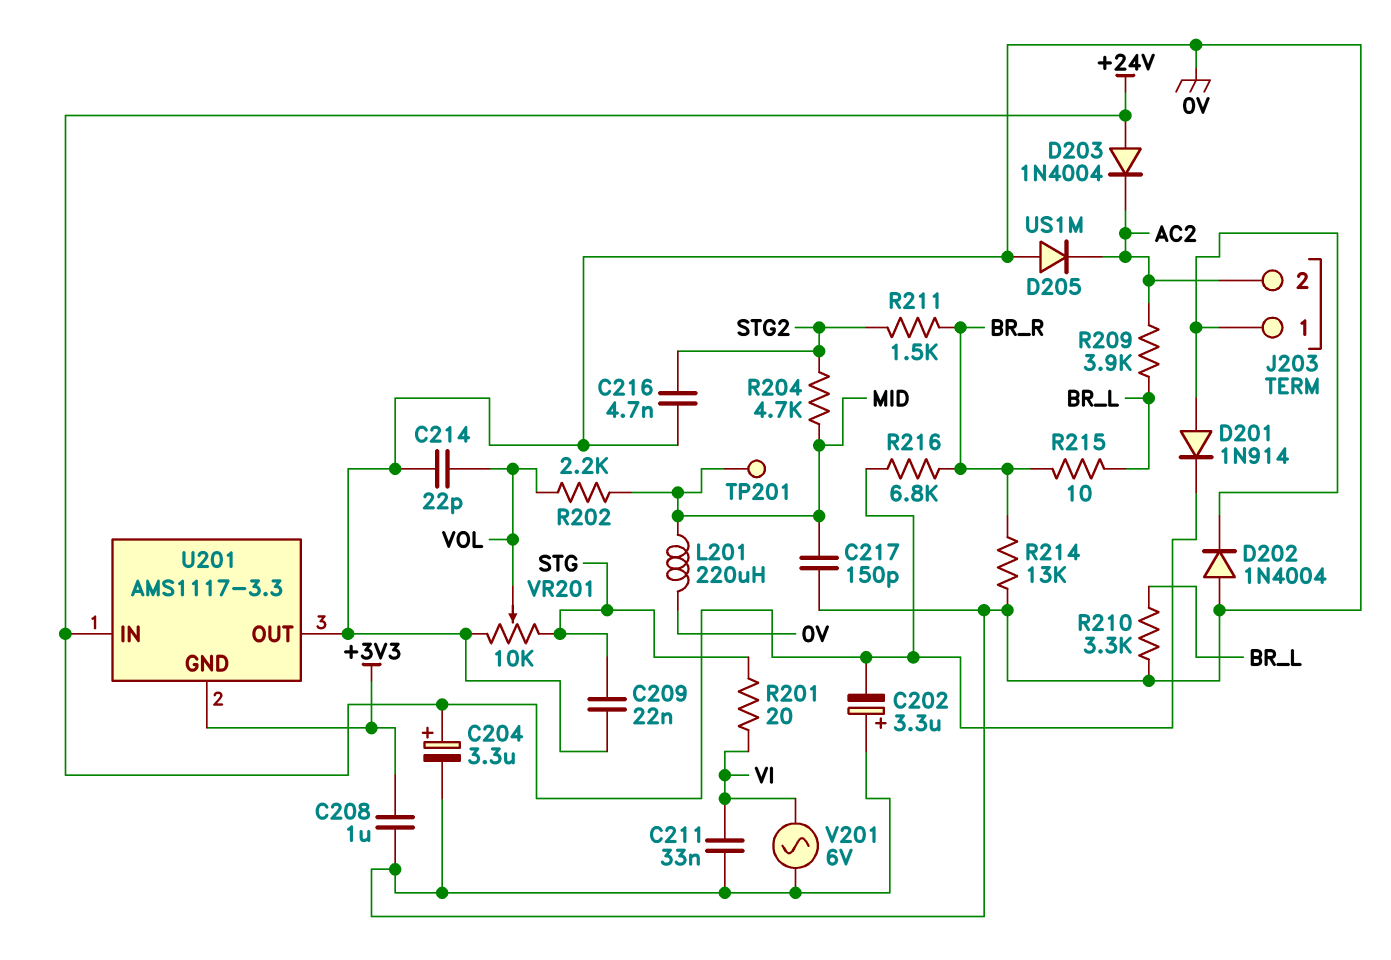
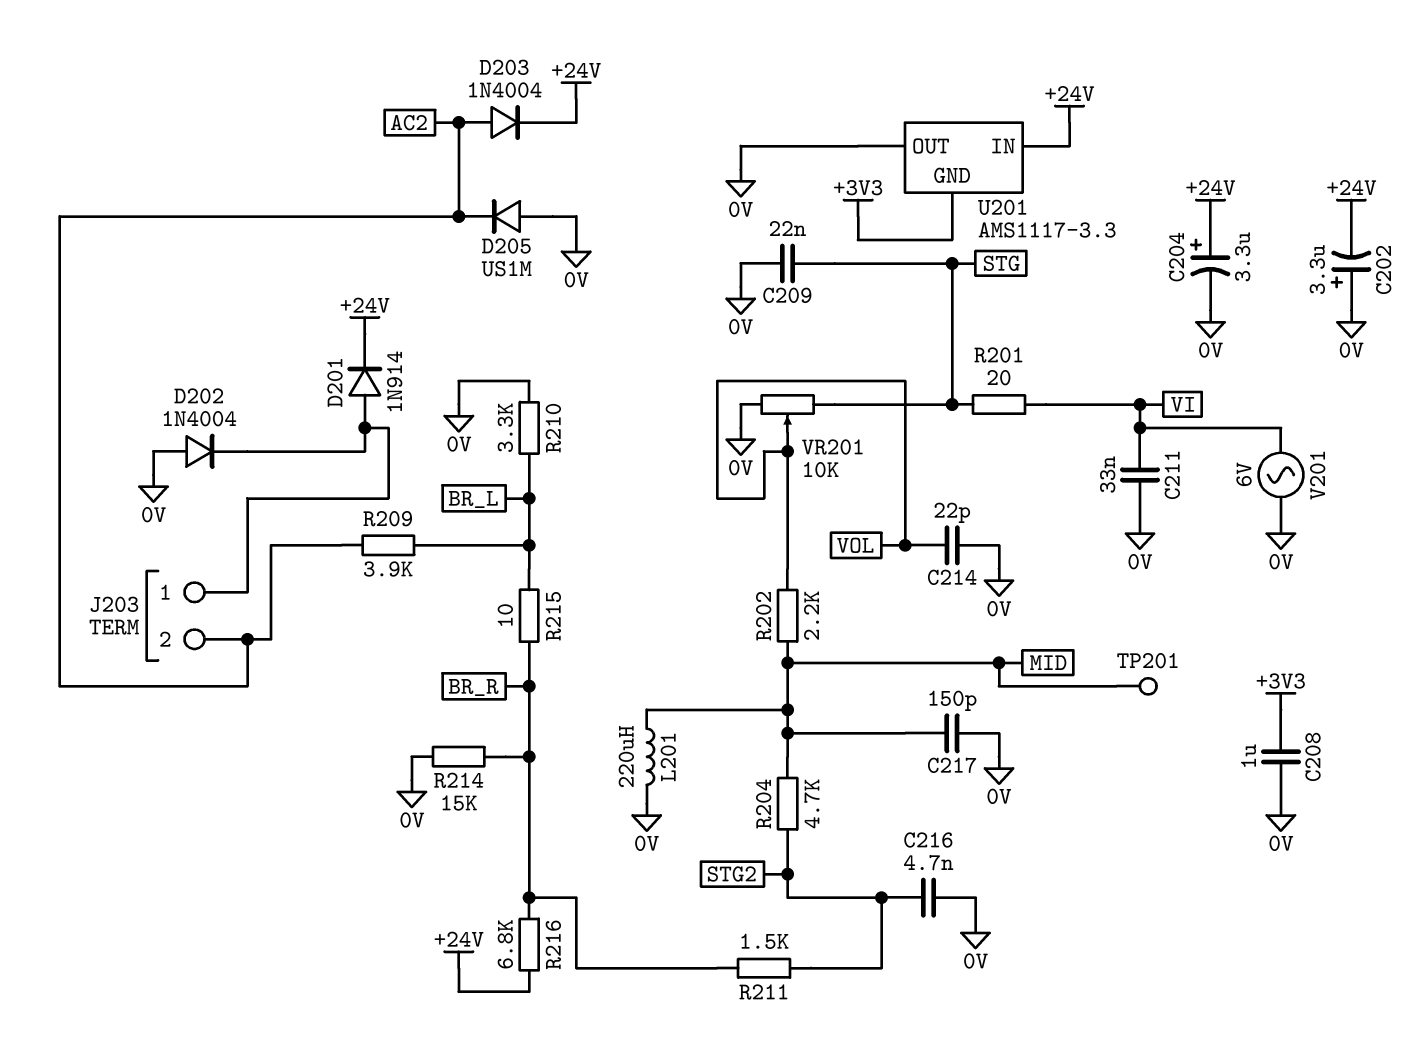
D203: diode 1N4004 (A +24V, K AC2) -> diode 1N4004 (A AC2, K +24V)
R214: 13k (0V, BR_R) -> 15k (0V, BR_R)

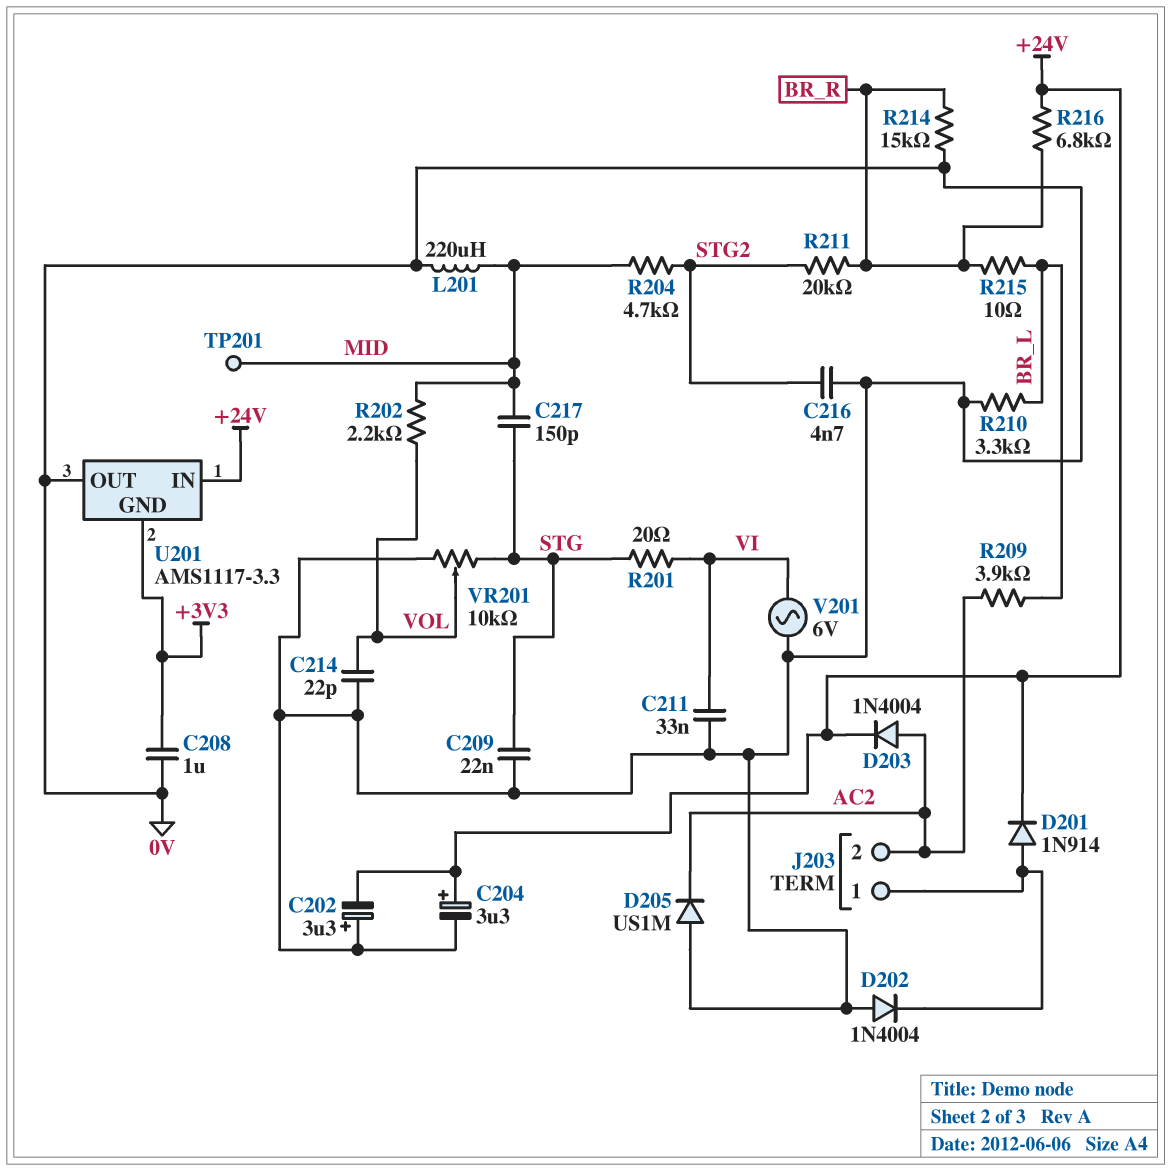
C217: 150pF (0V, MID) -> 150pF (MID, STG)
R211: 1.5k (BR_R, STG2) -> 20k (BR_R, STG2)

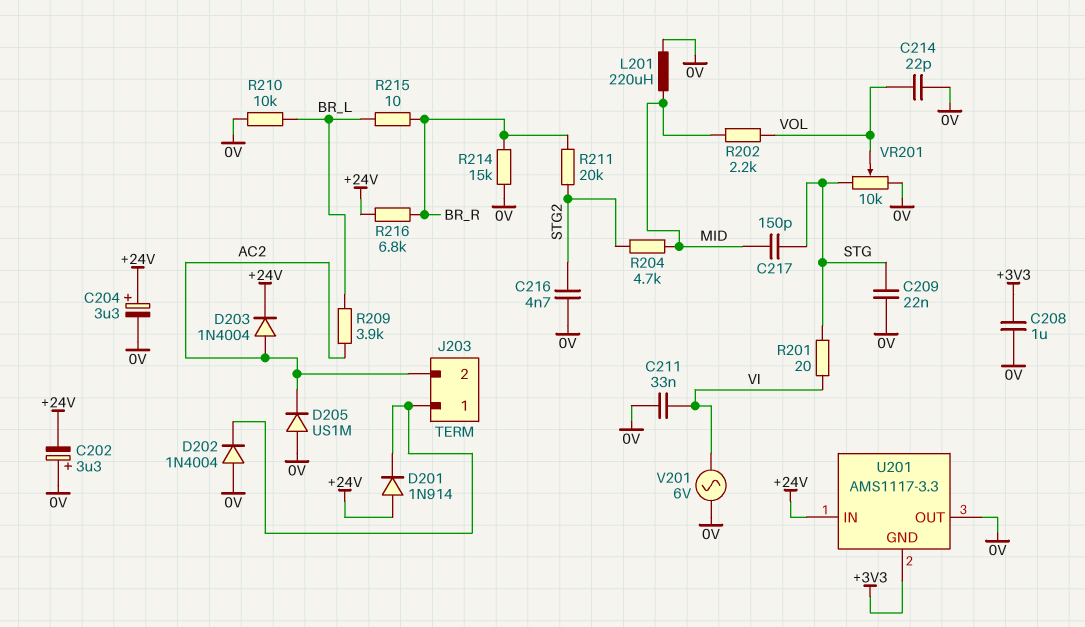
D201: diode 1N914 (A J203/1, K +24V) -> diode 1N914 (A +24V, K J203/1)
R210: 3.3k (0V, BR_L) -> 10k (0V, BR_L)
TP201: test point (MID) -> none

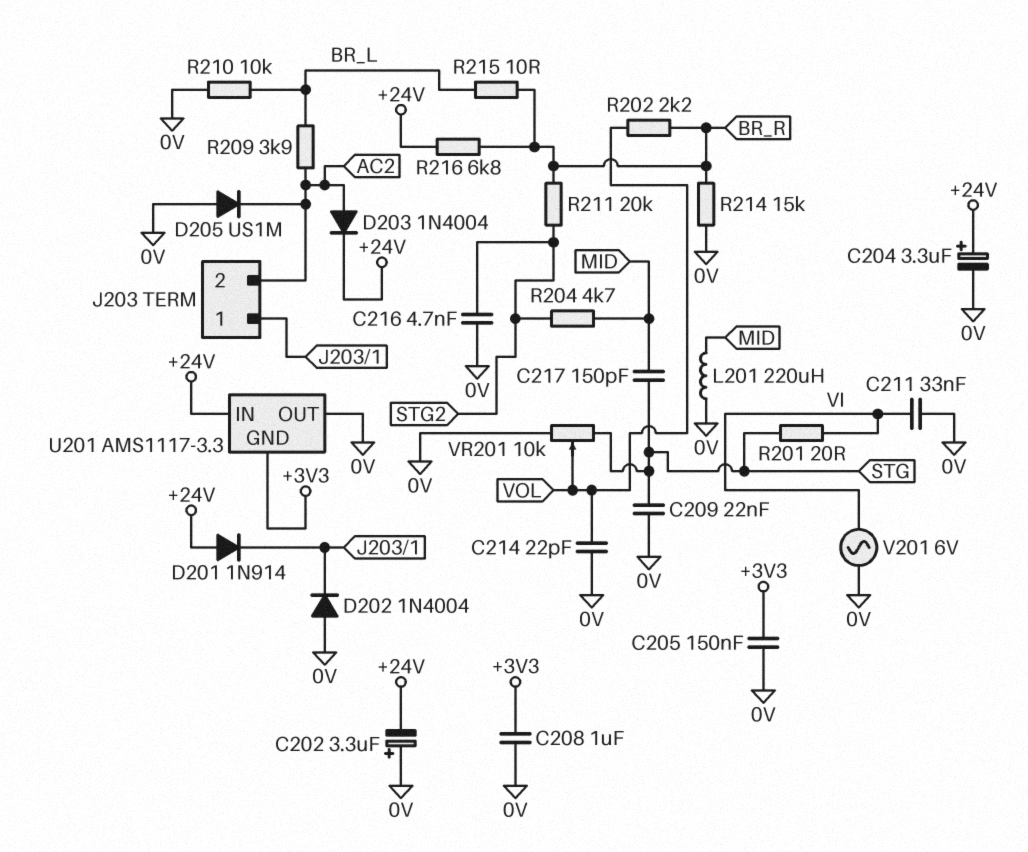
C205: none -> 150nF (+3V3, 0V)
R202: 2.2k (MID, VOL) -> 2.2k (BR_R, VOL)

